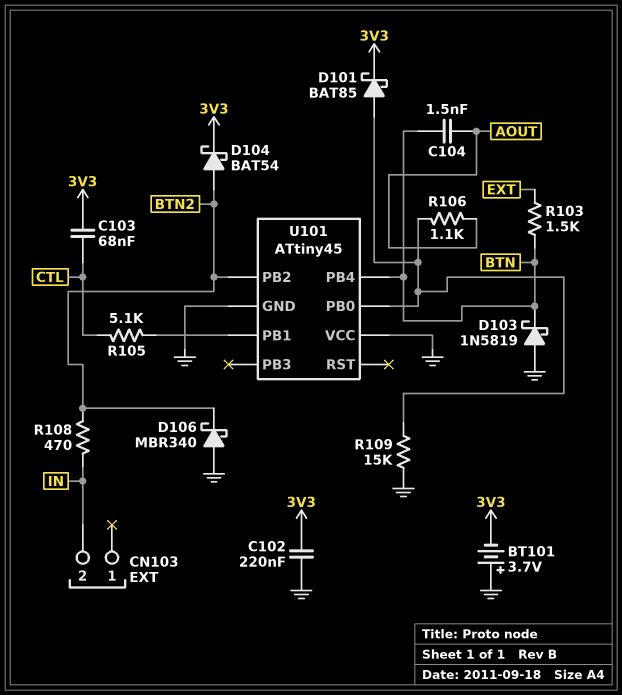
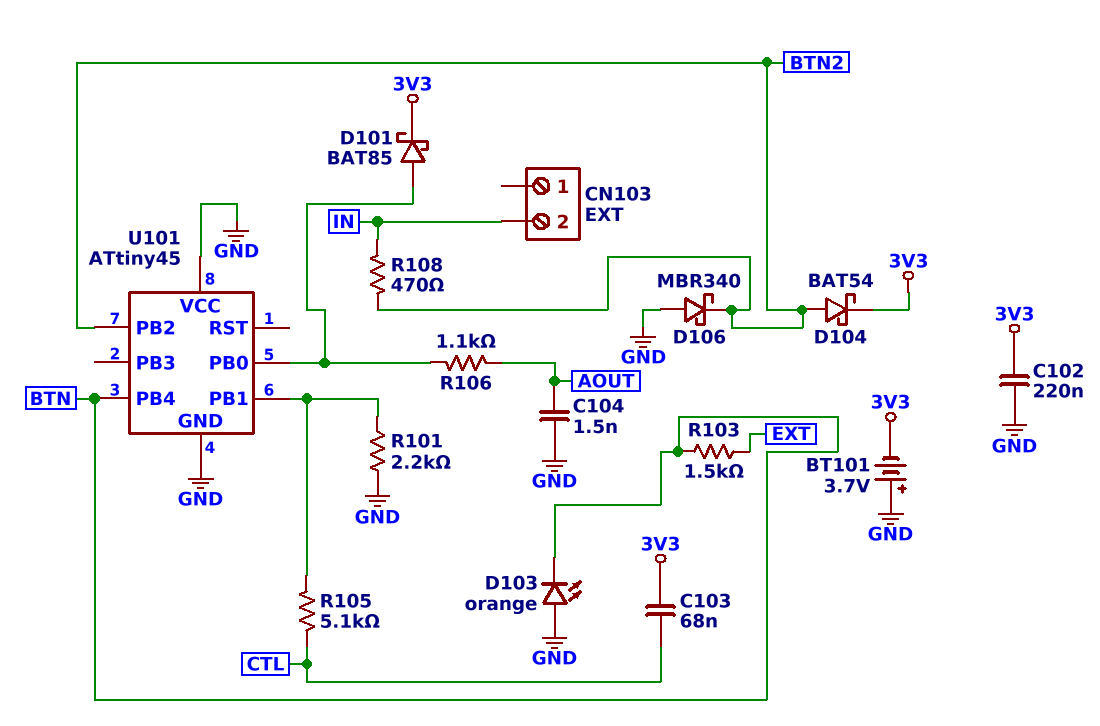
C104: 1.5nF (AOUT, BTN) -> 1.5nF (AOUT, GND)
D103: schottky 1N5819 (A GND, K BTN) -> LED orange (A GND, K BTN)
R101: none -> 2.2k (GND, U101/PB1)
R109: 15k (GND, U101/PB0) -> none

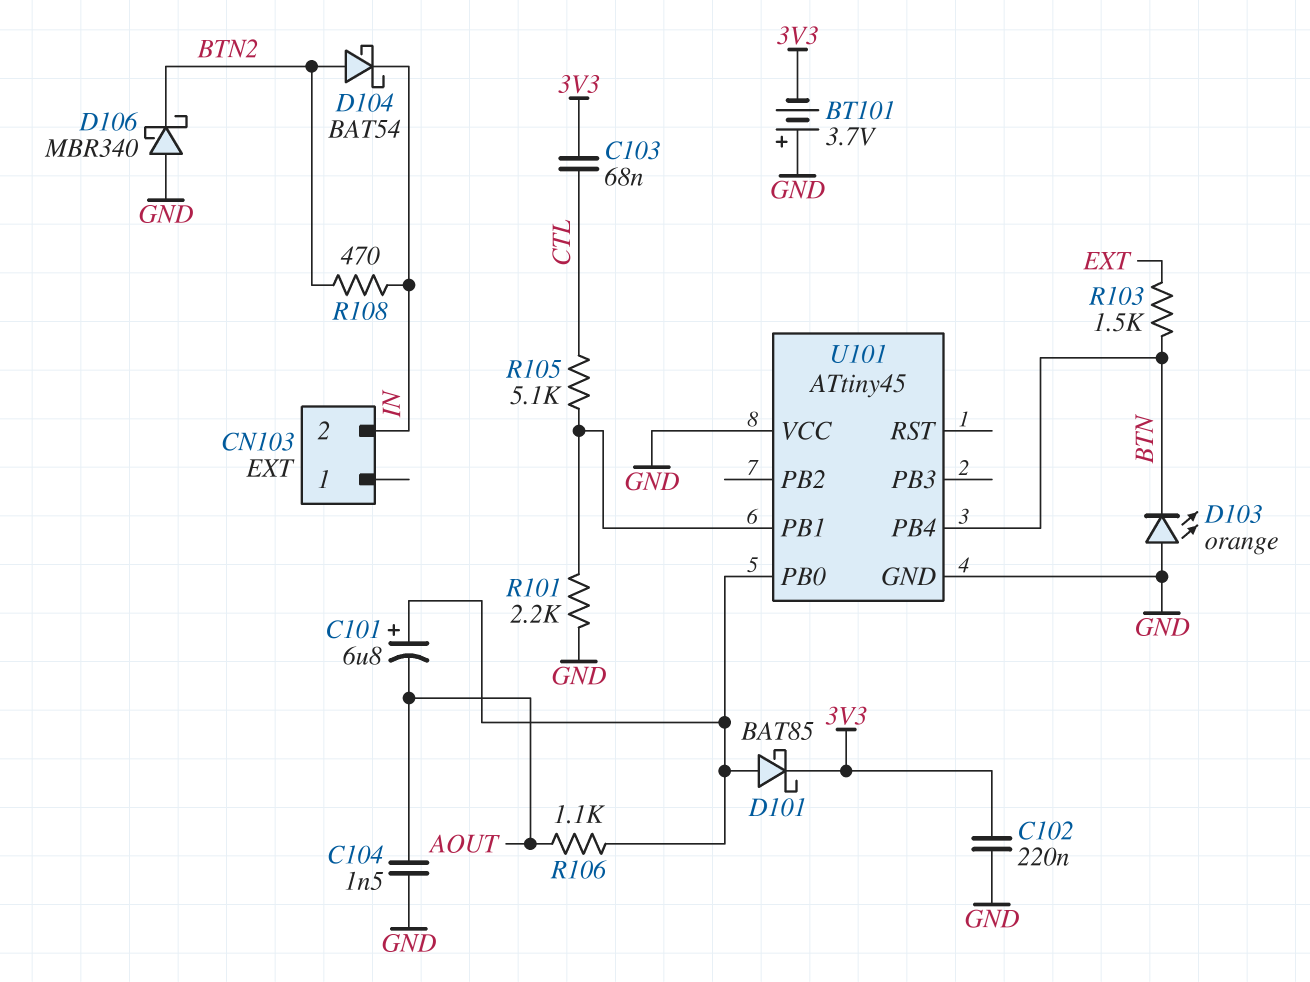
C101: none -> 6.8uF (plus U101/PB0, minus AOUT)
D104: schottky BAT54 (A BTN2, K 3V3) -> schottky BAT54 (A BTN2, K IN)
U101 pin PB2: BTN2 -> none

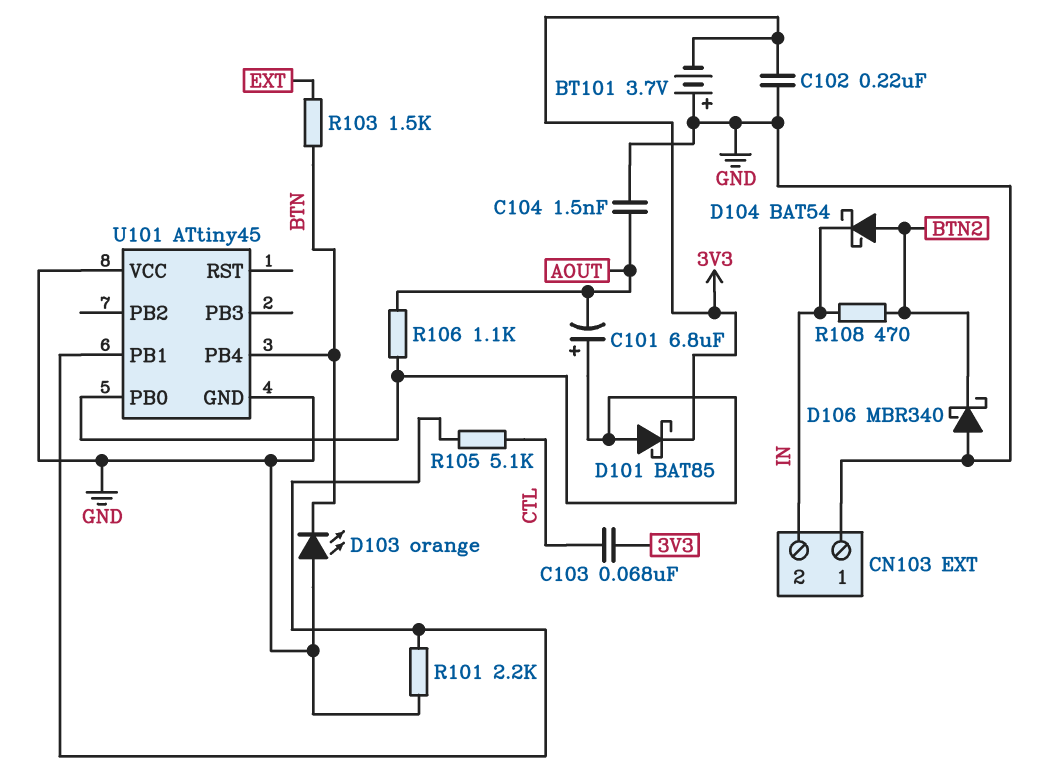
CN103 pin 1: none -> GND

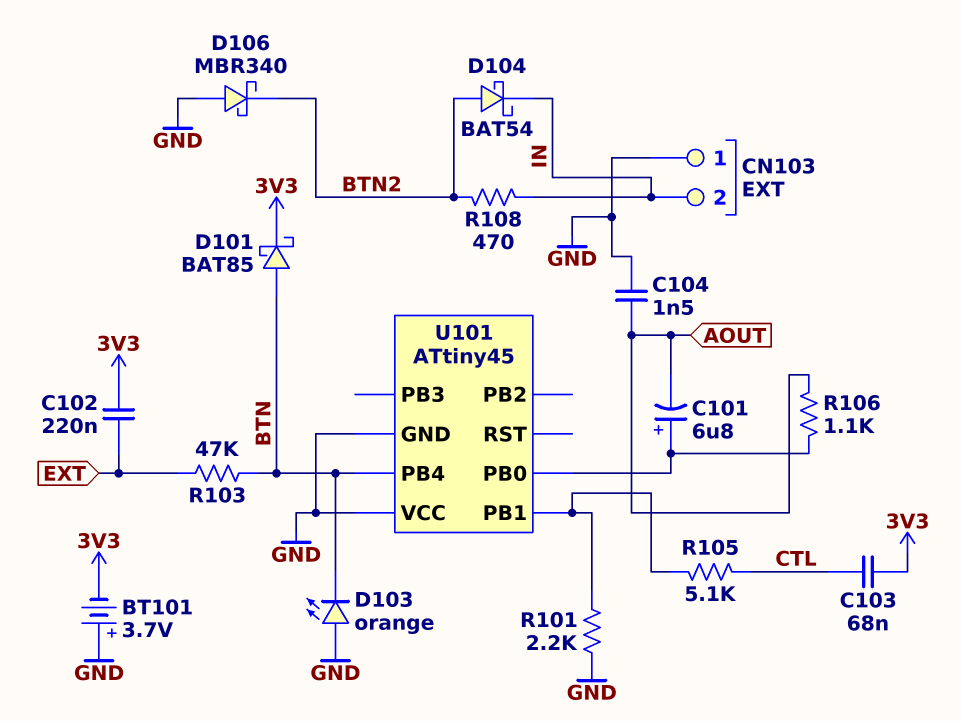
C102: 220nF (3V3, GND) -> 220nF (3V3, EXT)
D101: schottky BAT85 (A U101/PB0, K 3V3) -> schottky BAT85 (A BTN, K 3V3)
R103: 1.5k (BTN, EXT) -> 47k (BTN, EXT)

